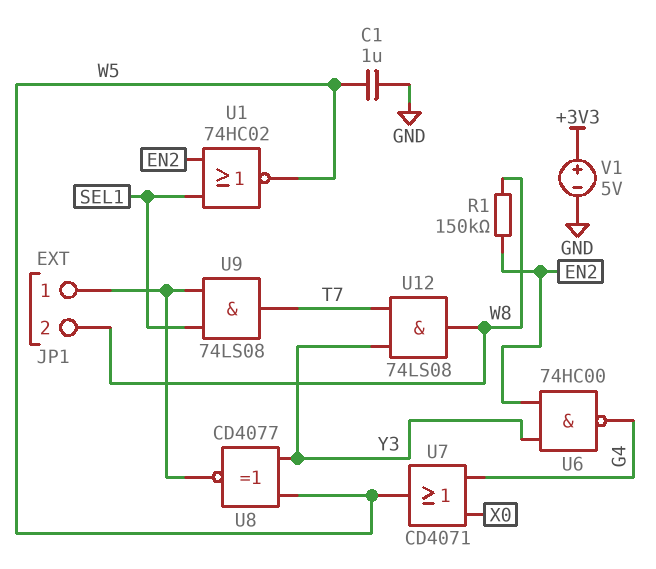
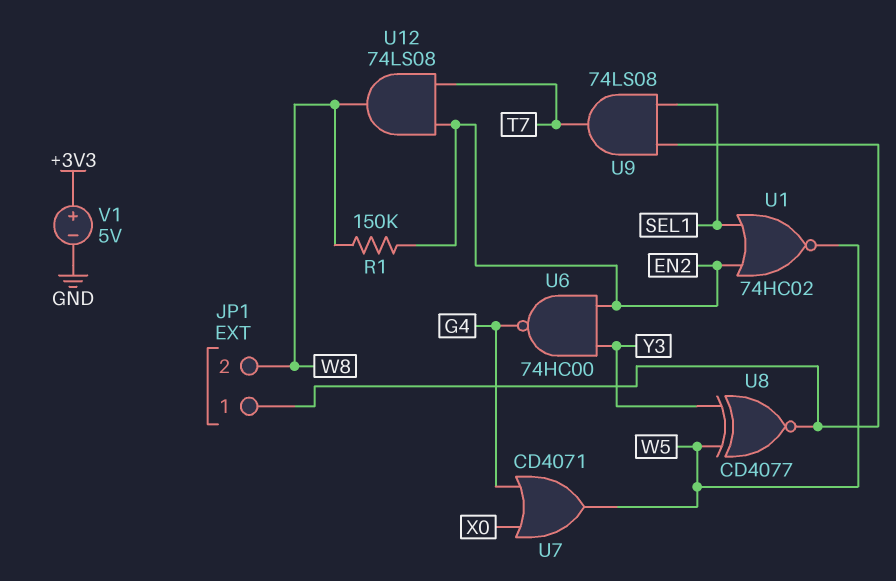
C1: 1uF (GND, W5) -> none
U12: AND 74LS08 (in T7, in Y3, out W8) -> AND 74LS08 (in EN2, in T7, out W8)

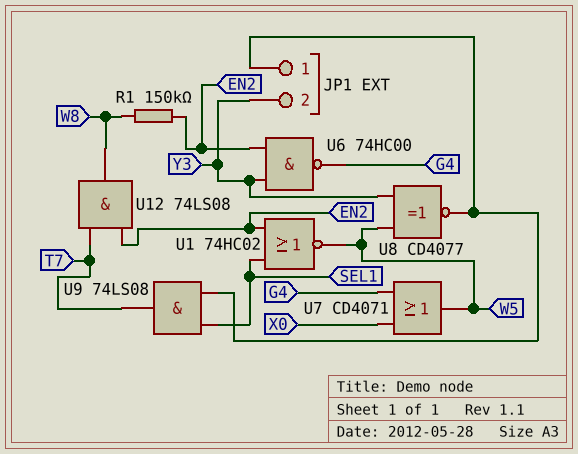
JP1 pin 2: W8 -> Y3
V1: 5V (plus +3V3, minus GND) -> none

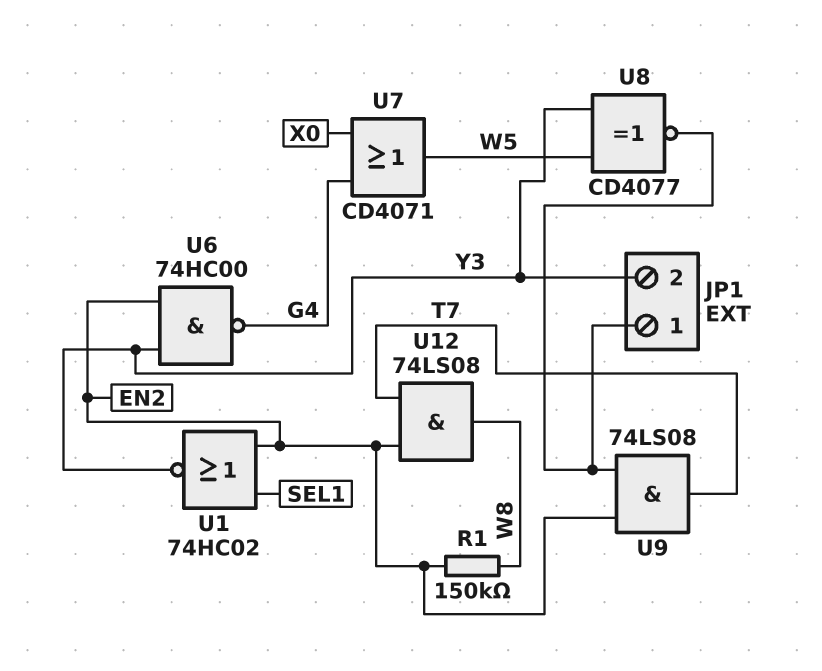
U1: NOR 74HC02 (in EN2, in SEL1, out W5) -> NOR 74HC02 (in EN2, in SEL1, out Y3)
U9: AND 74LS08 (in JP1/1, in SEL1, out T7) -> AND 74LS08 (in EN2, in JP1/1, out T7)

